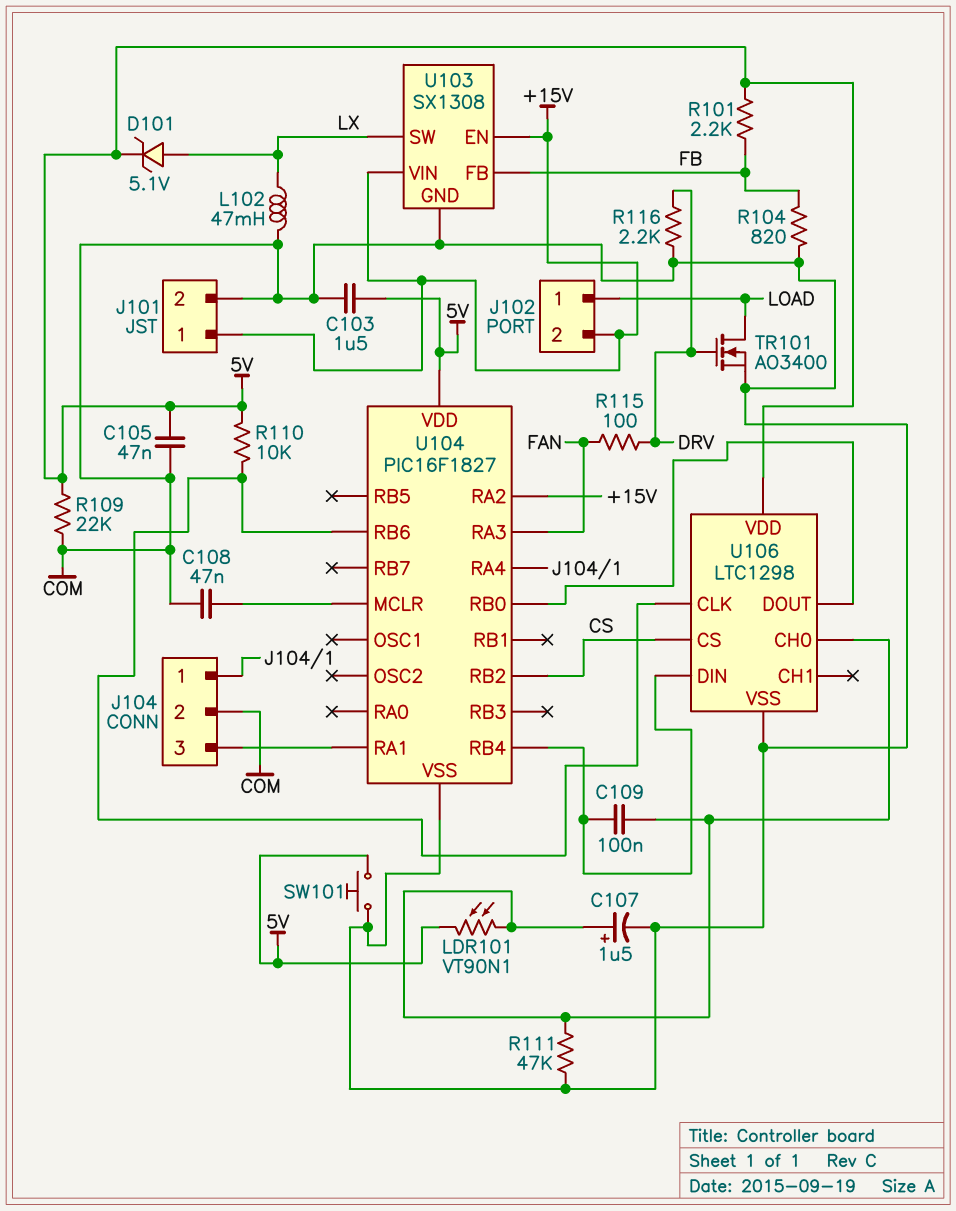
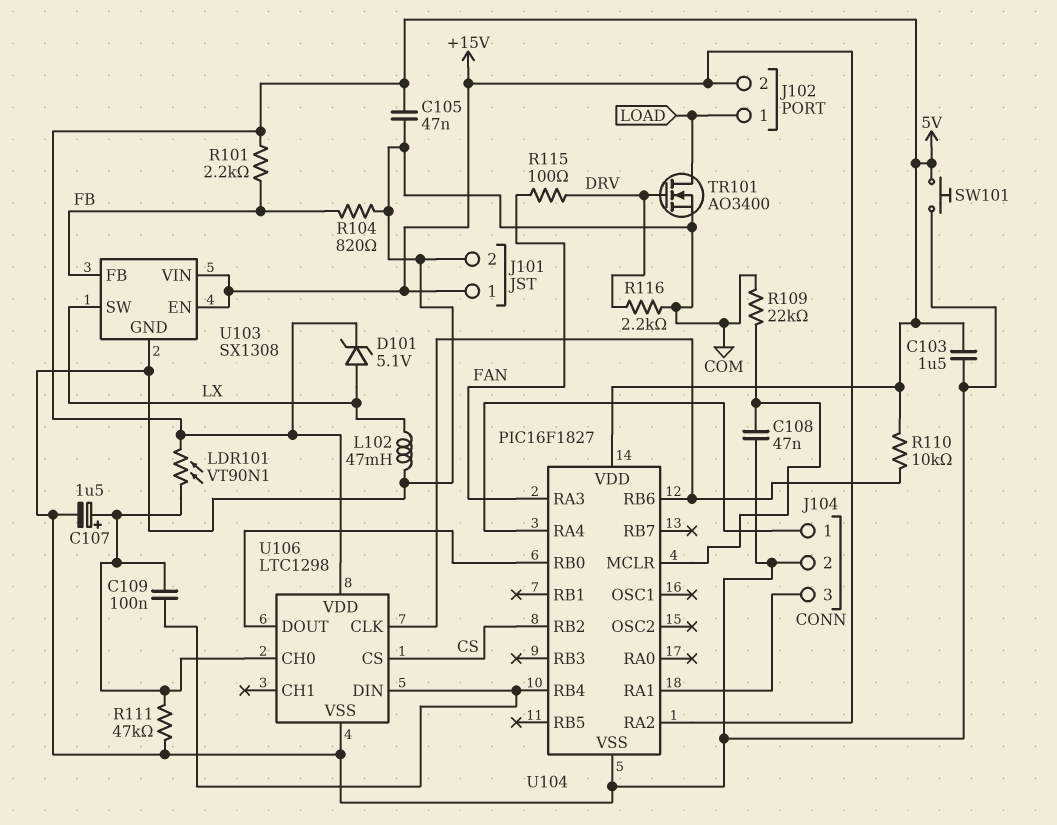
R109: 22k (5V, COM) -> 22k (COM, U104/MCLR)

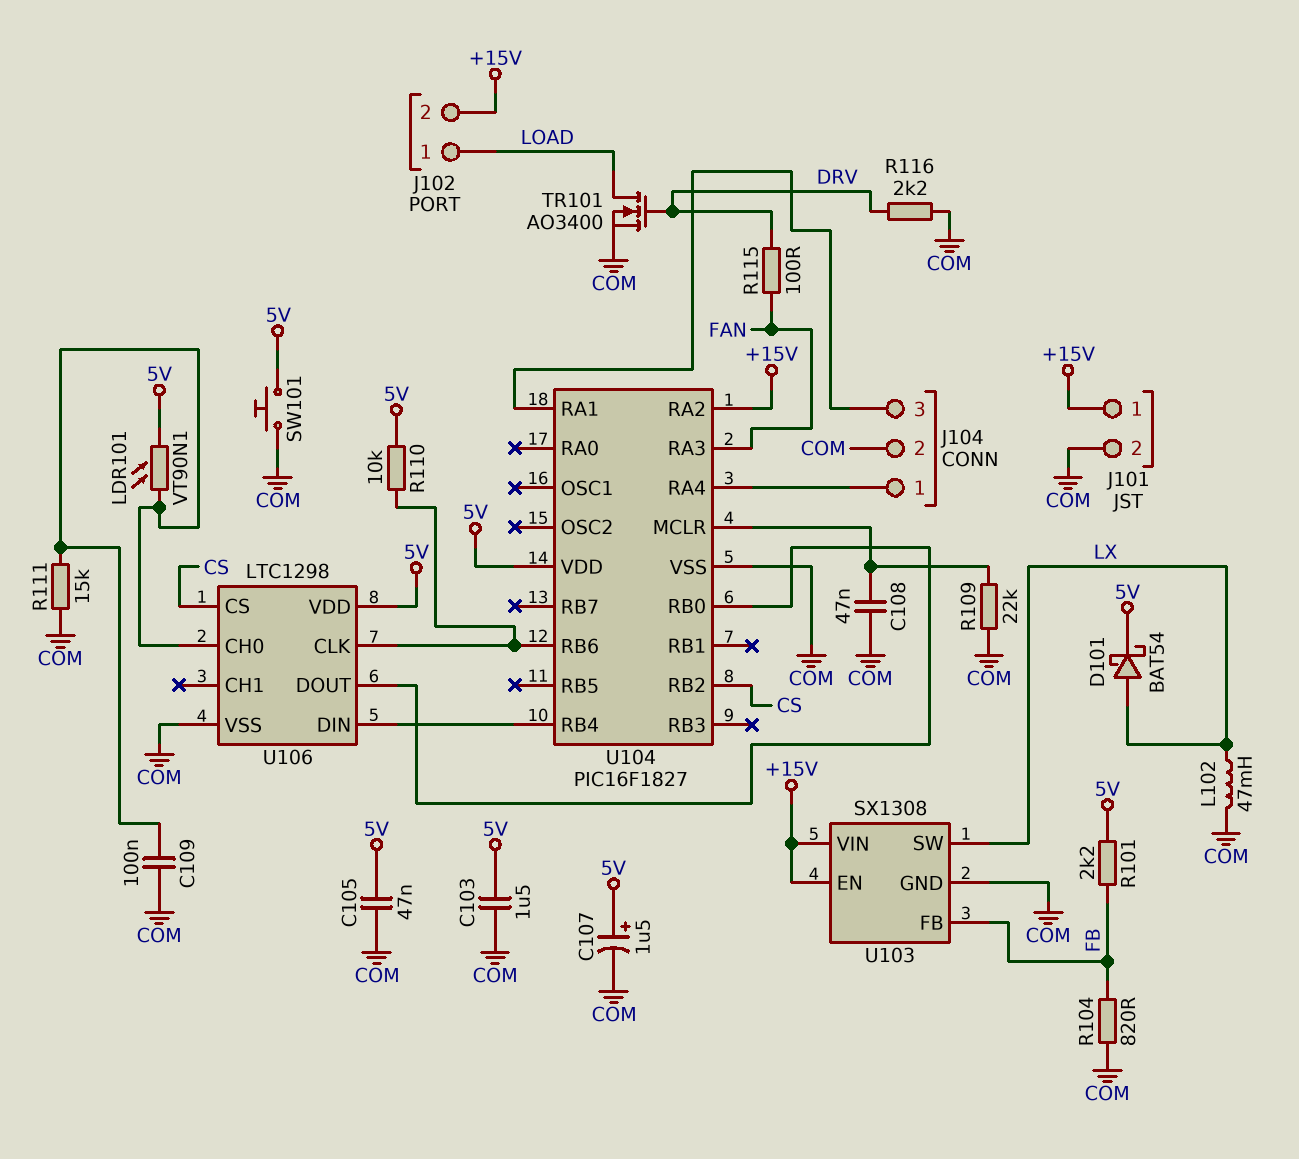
C107: 1.5uF (plus U106/CH0, minus COM) -> 1.5uF (plus 5V, minus COM)
C109: 100nF (U104/RB4, U106/CH0) -> 100nF (COM, U106/CH0)
D101: zener 5.1V (A LX, K 5V) -> schottky BAT54 (A LX, K 5V)
R111: 47k (COM, U106/CH0) -> 15k (COM, U106/CH0)

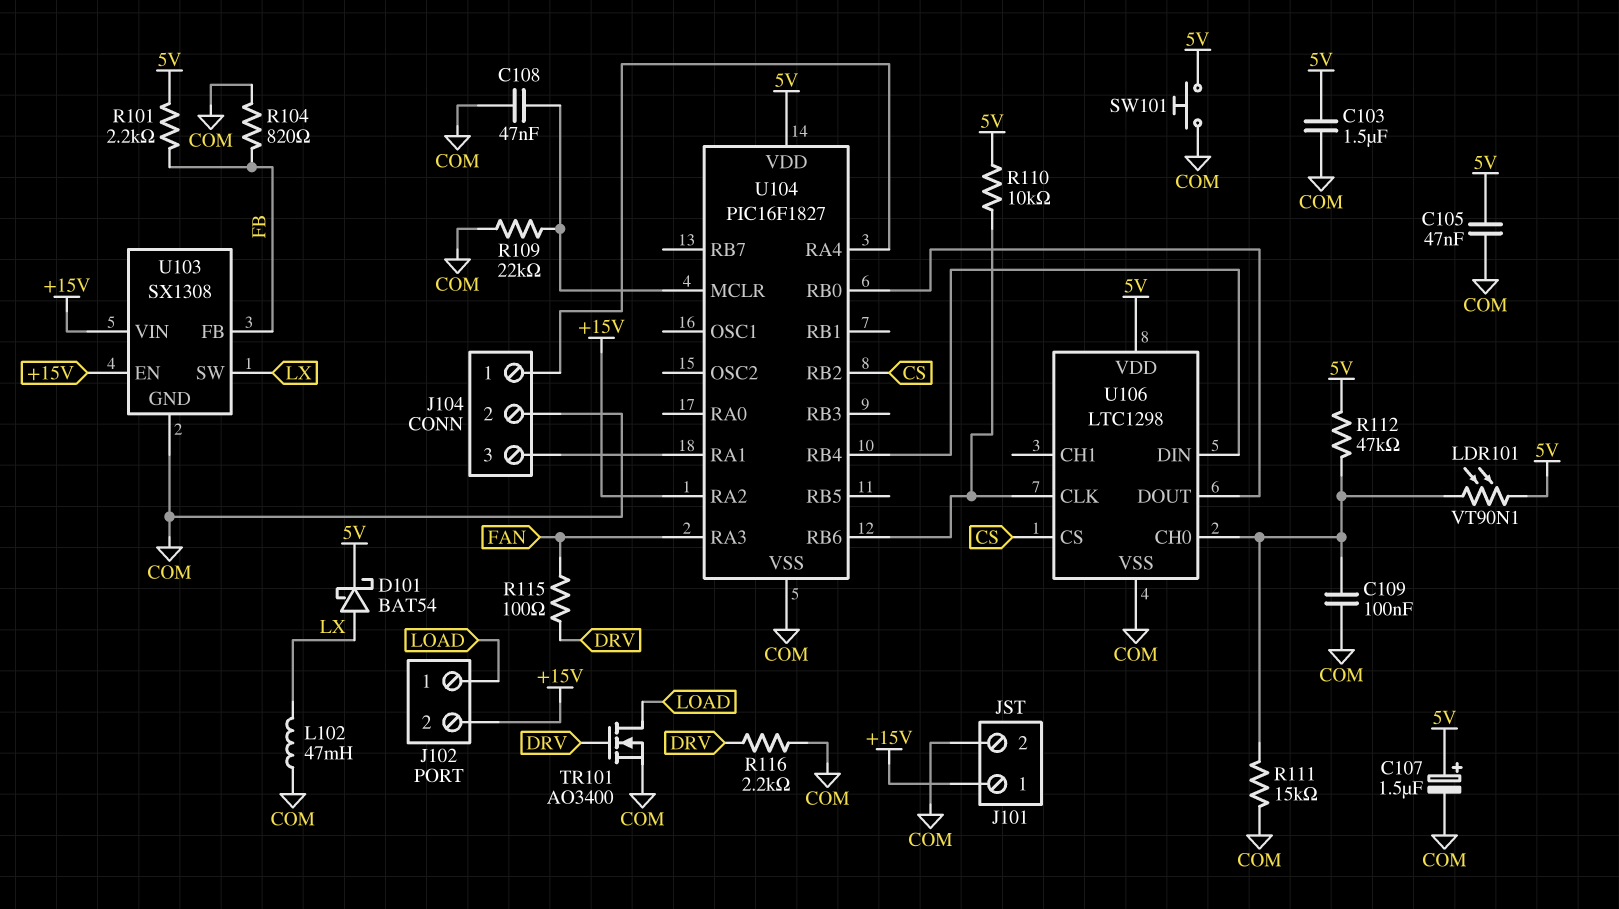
R112: none -> 47k (5V, U106/CH0)

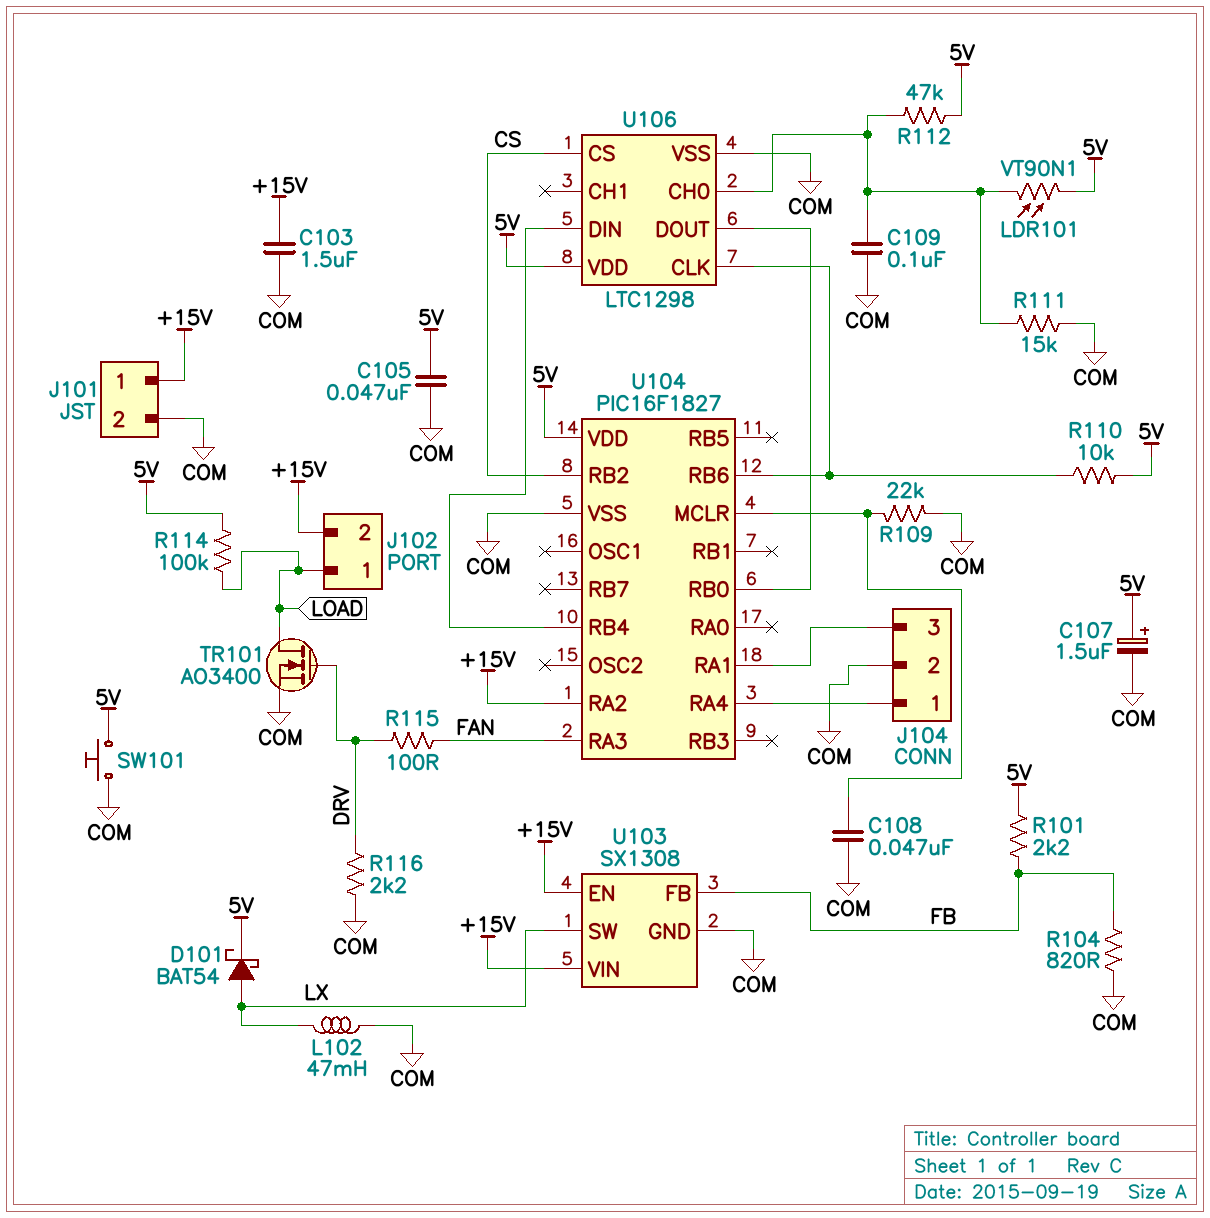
C103: 1.5uF (5V, COM) -> 1.5uF (+15V, COM)
R114: none -> 100k (5V, LOAD)

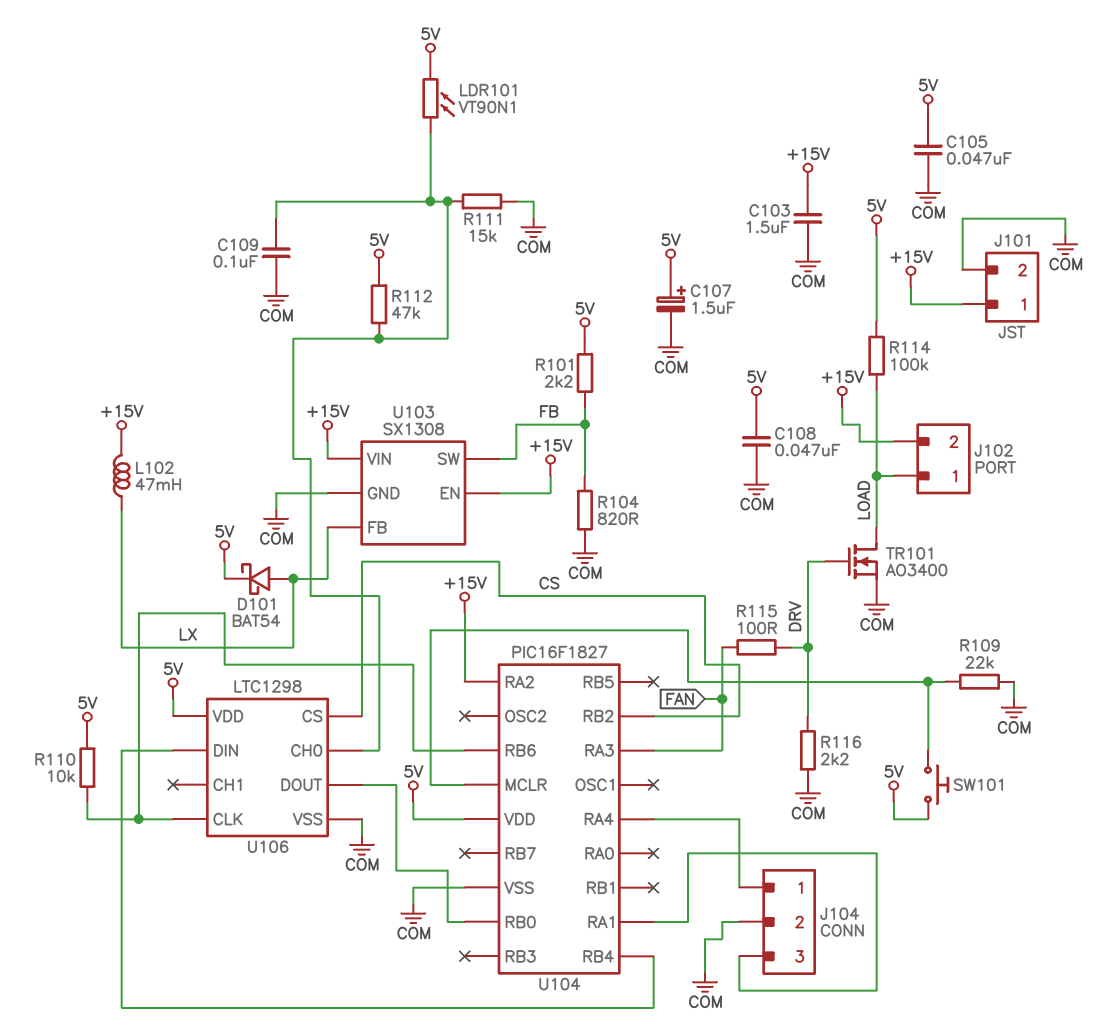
C108: 47nF (COM, U104/MCLR) -> 47nF (5V, COM)
L102: 47mH (COM, LX) -> 47mH (+15V, LX)
SW101: button (5V, COM) -> button (5V, U104/MCLR)
U103 pin FB: FB -> LX
U103 pin SW: LX -> FB

